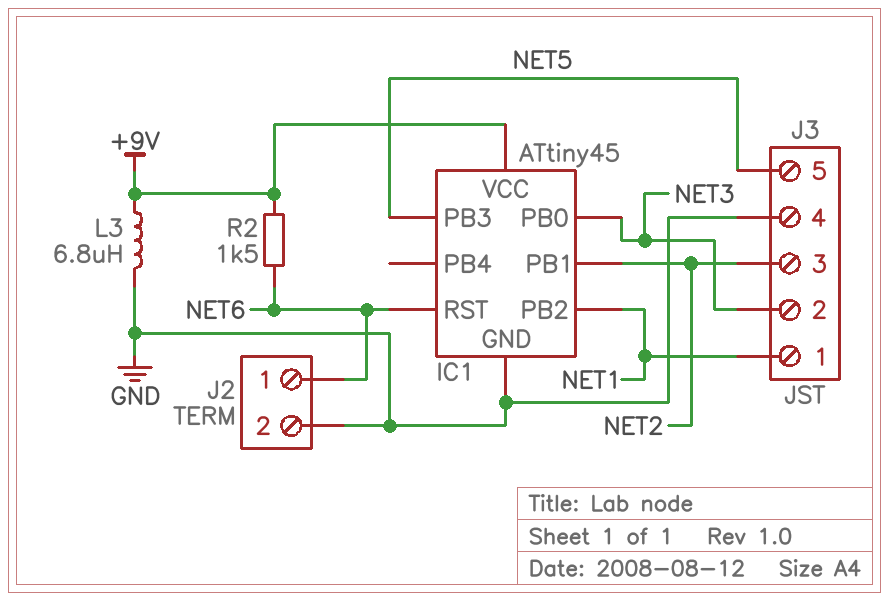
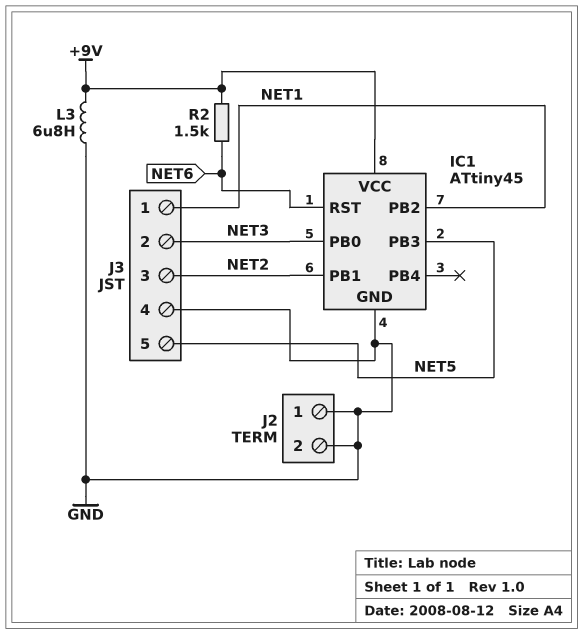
J2 pin 1: NET6 -> GND

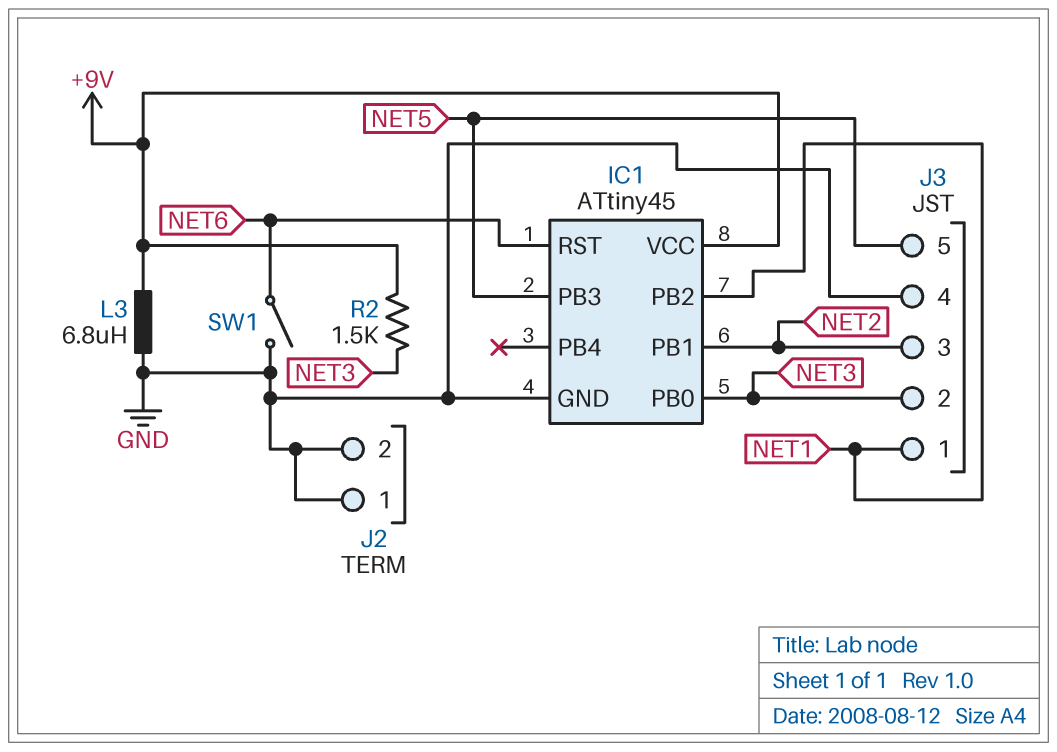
R2: 1.5k (+9V, NET6) -> 1.5k (+9V, NET3)
SW1: none -> switch (GND, NET6)

